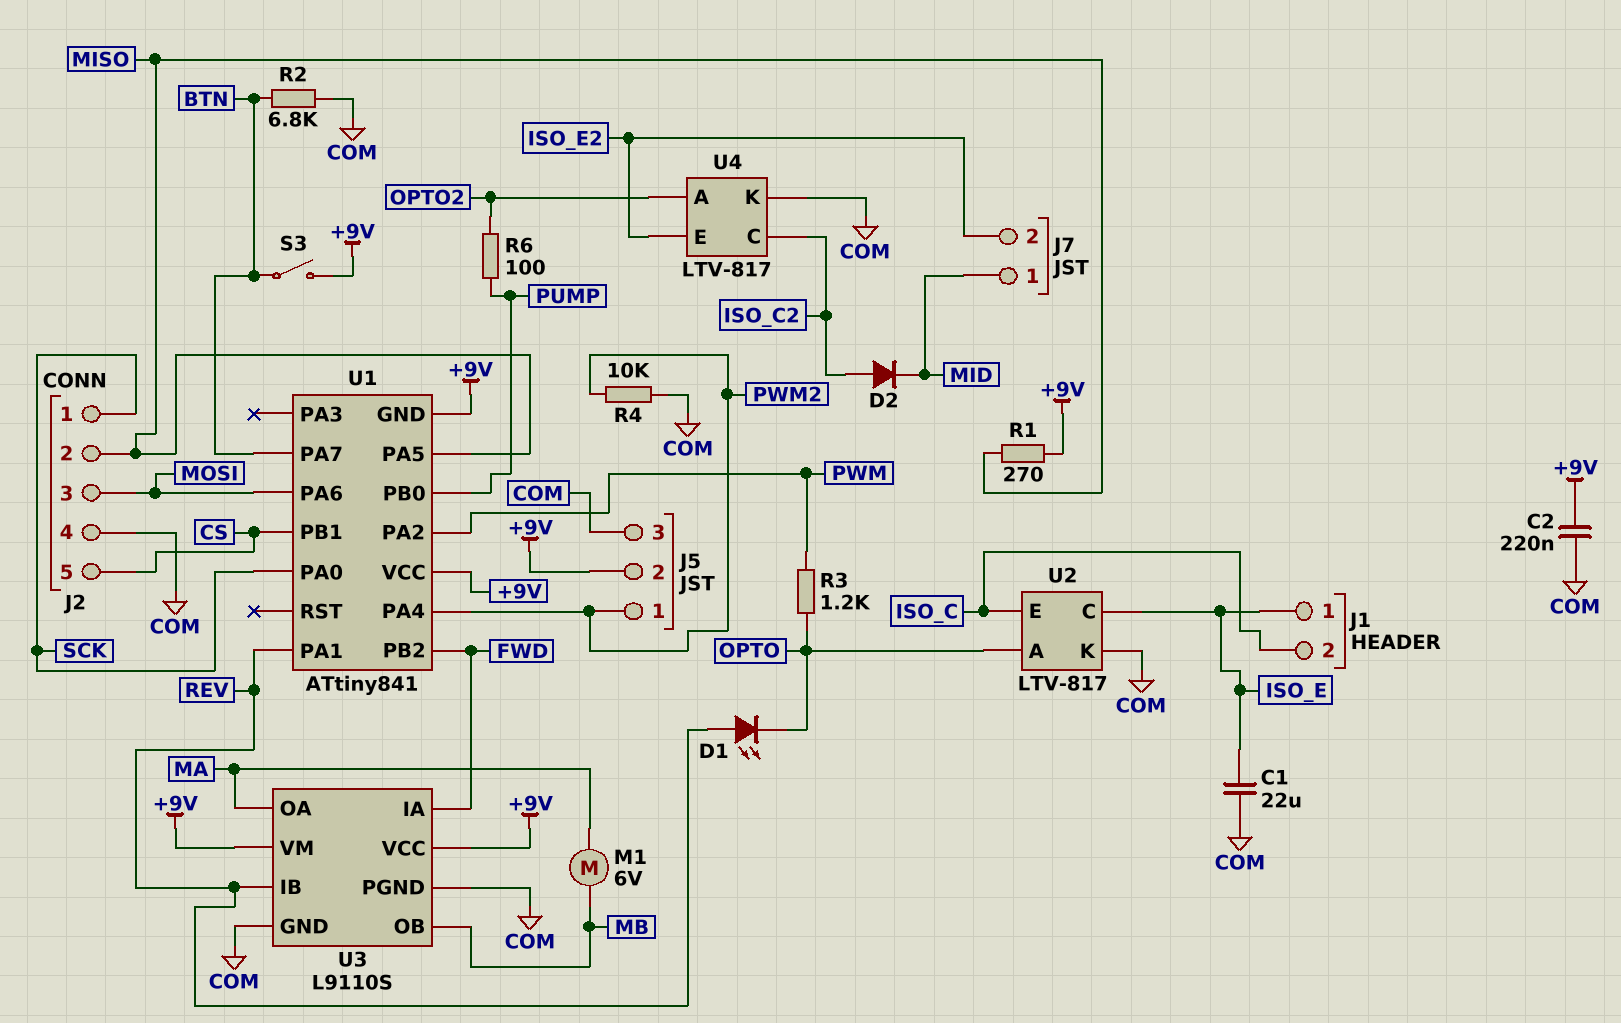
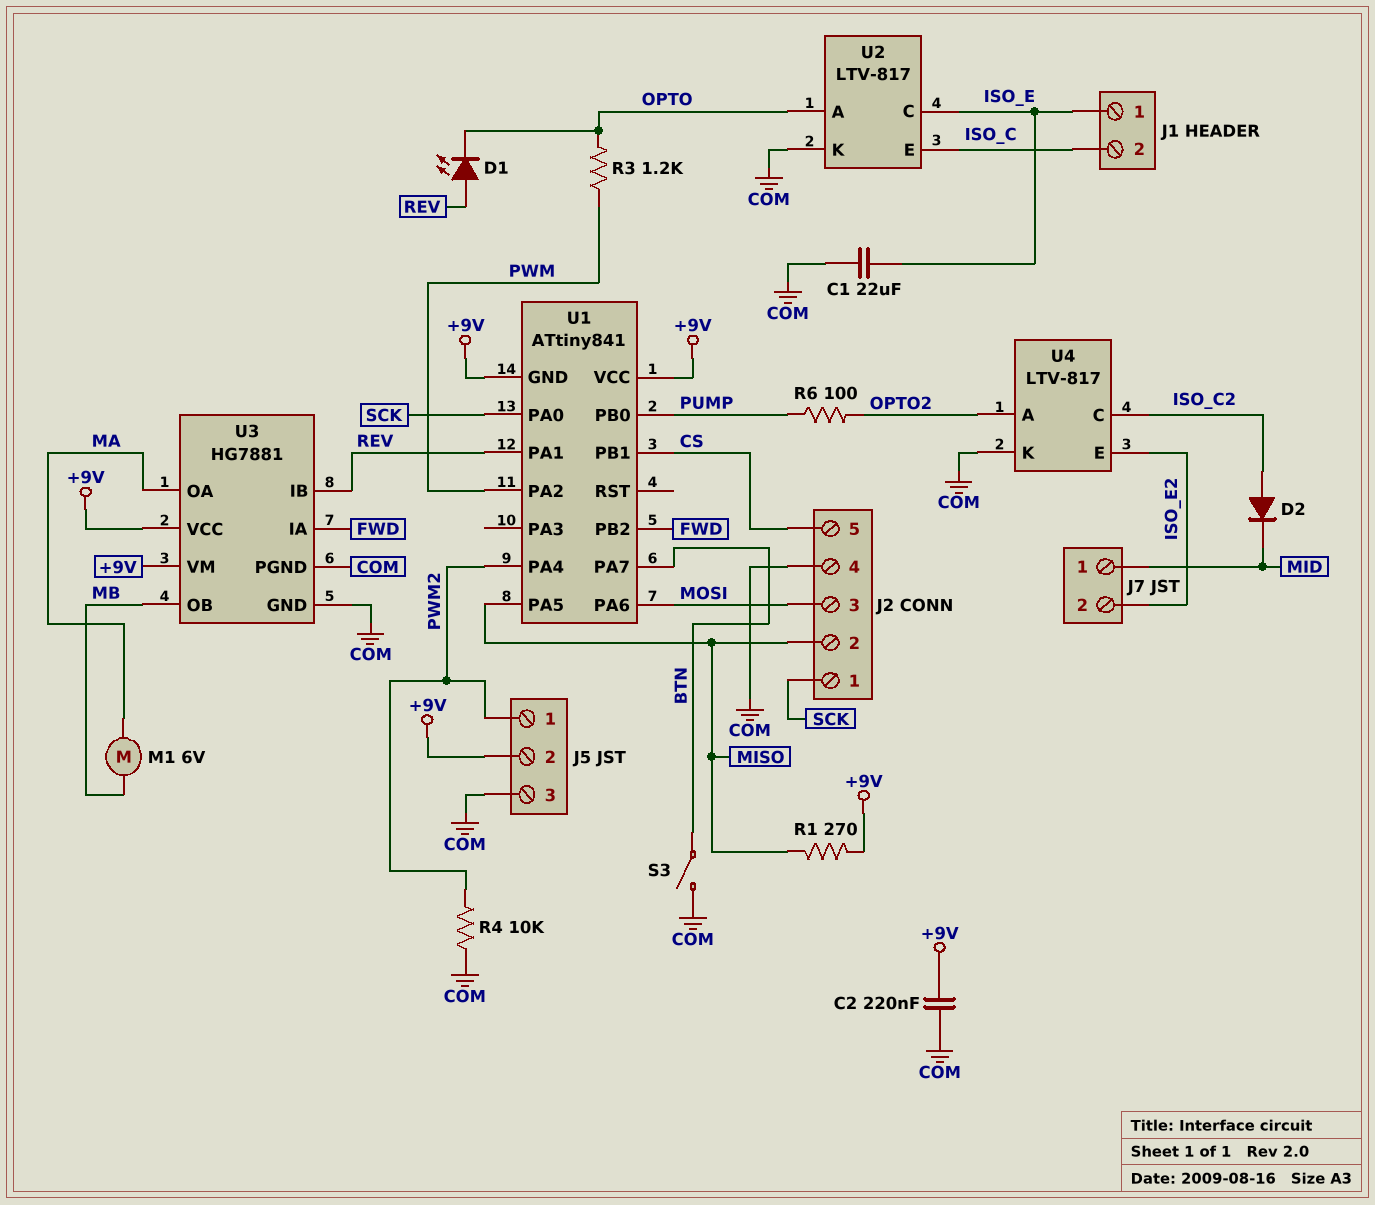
R2: 6.8k (BTN, COM) -> none
S3: switch (+9V, BTN) -> switch (BTN, COM)
U3: L9110S -> HG7881

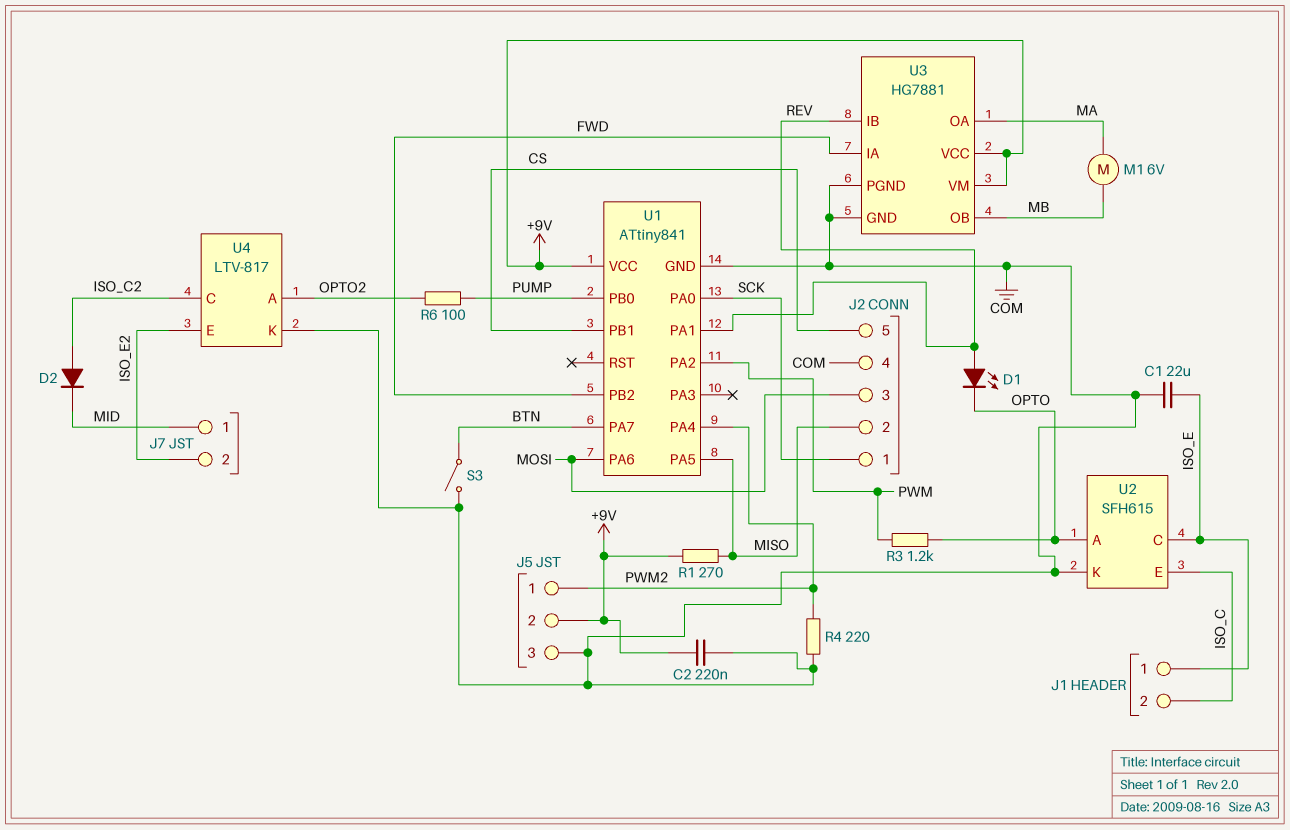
R4: 10k (COM, PWM2) -> 220 (COM, PWM2)
U1 pin GND: +9V -> COM
U2: LTV-817 -> SFH615

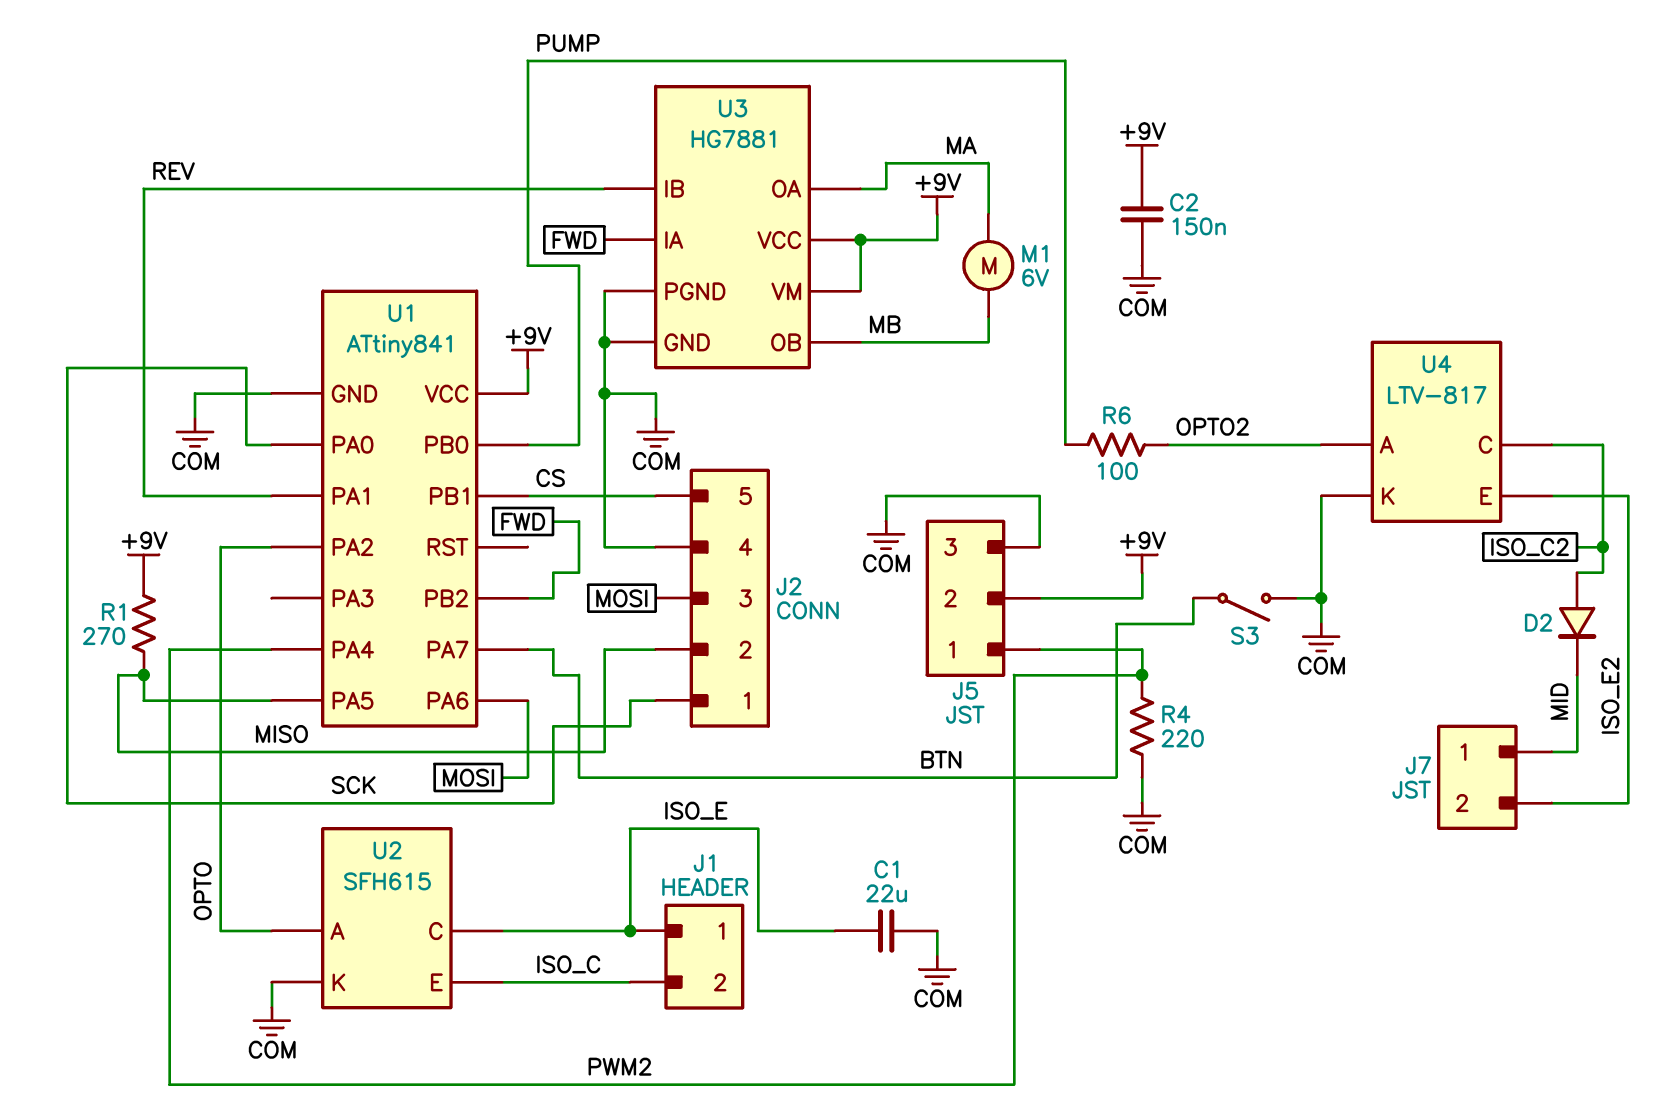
C2: 220nF (+9V, COM) -> 150nF (+9V, COM)
D1: LED (A REV, K OPTO) -> none
R3: 1.2k (OPTO, PWM) -> none
U1 pin PA2: PWM -> OPTO

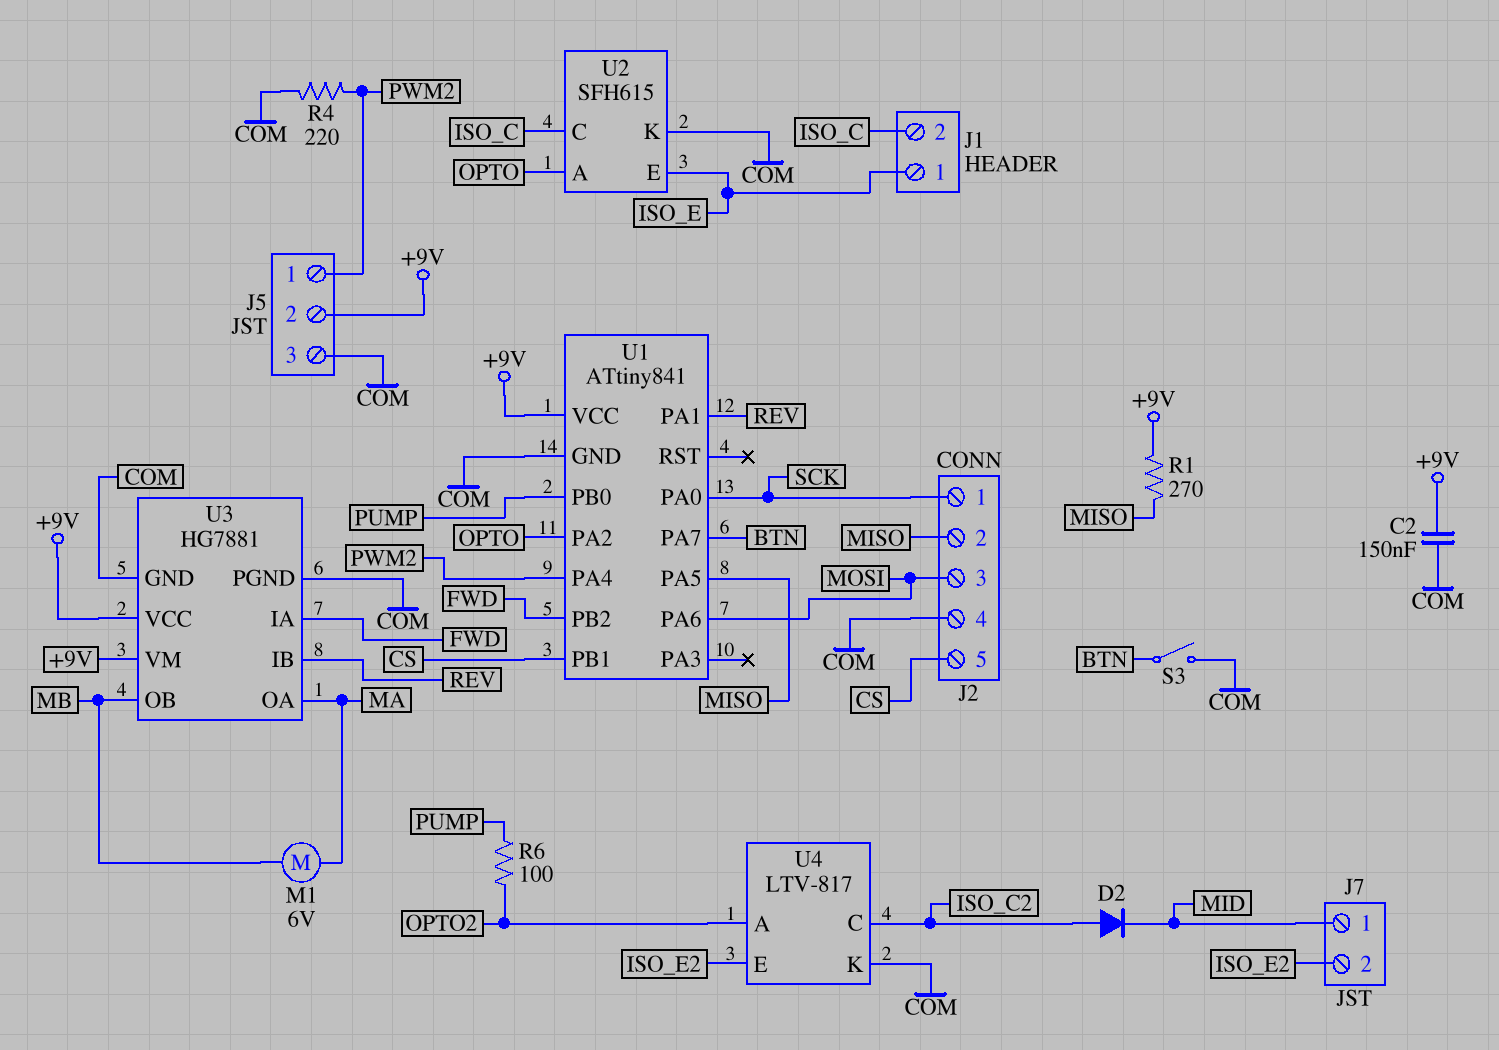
C1: 22uF (COM, ISO_E) -> none
U2 pin C: ISO_E -> ISO_C
U2 pin E: ISO_C -> ISO_E

